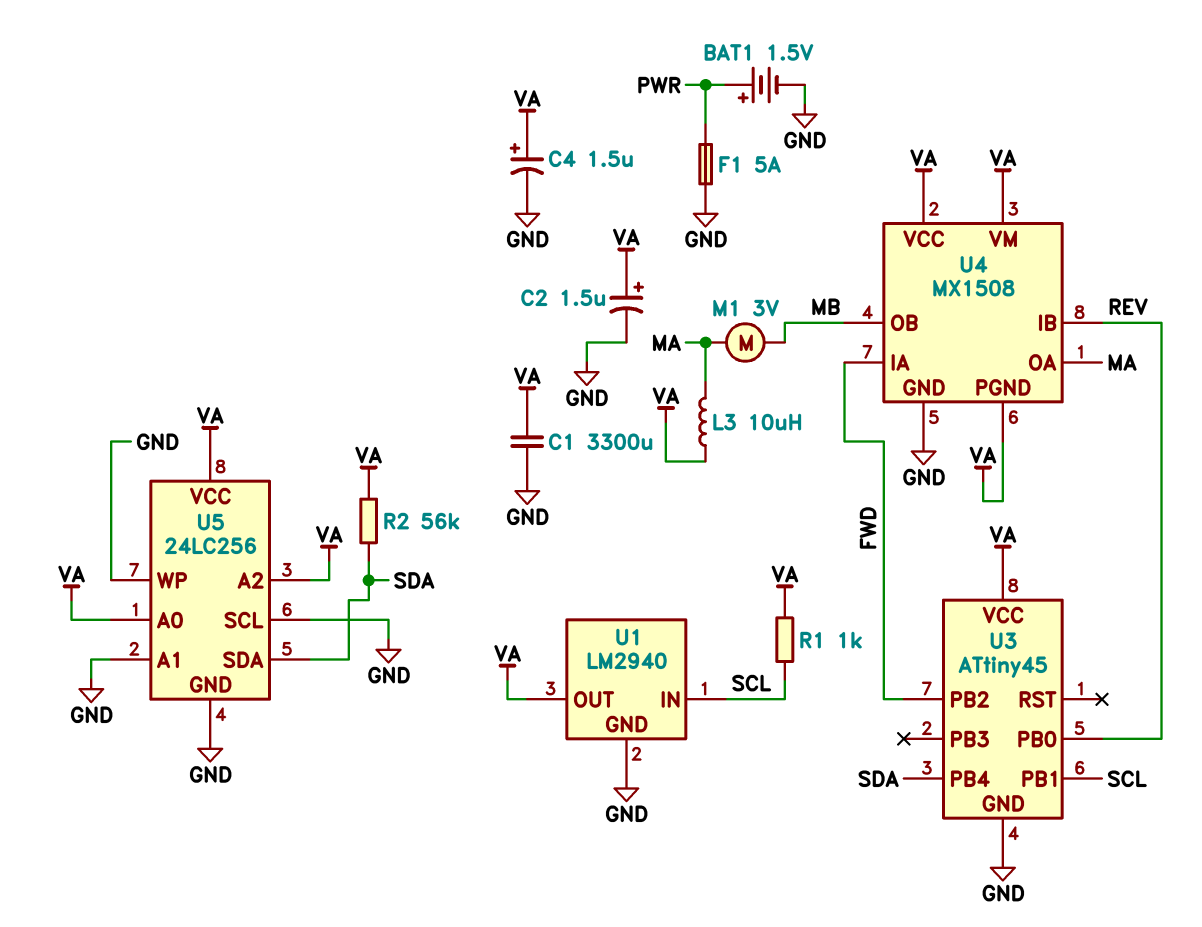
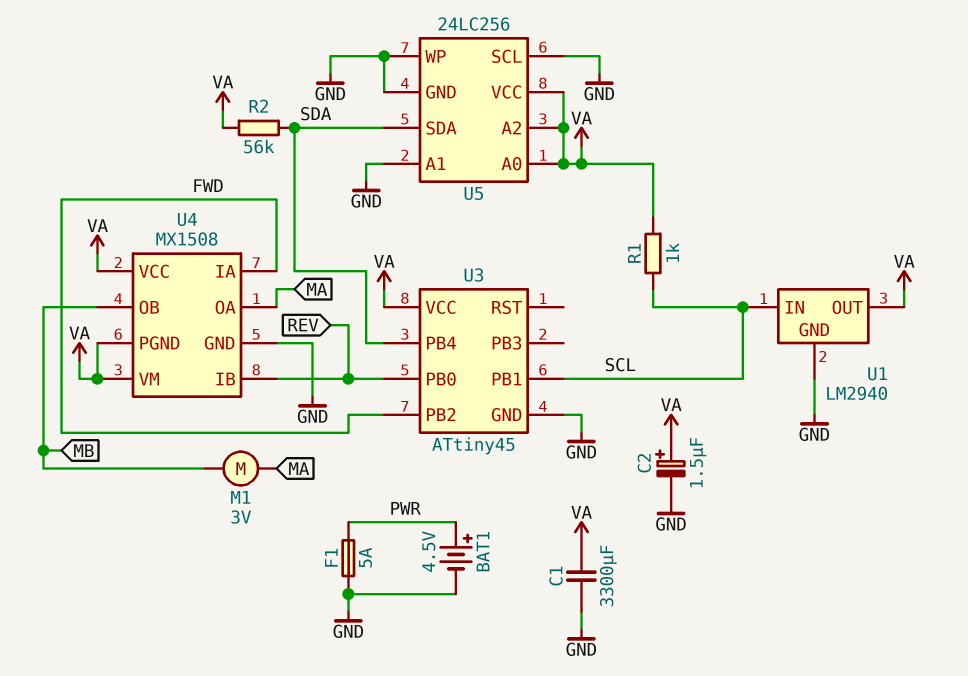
BAT1: 1.5V (plus PWR, minus GND) -> 4.5V (plus PWR, minus GND)
C4: 1.5uF (plus VA, minus GND) -> none
L3: 10uH (MA, VA) -> none

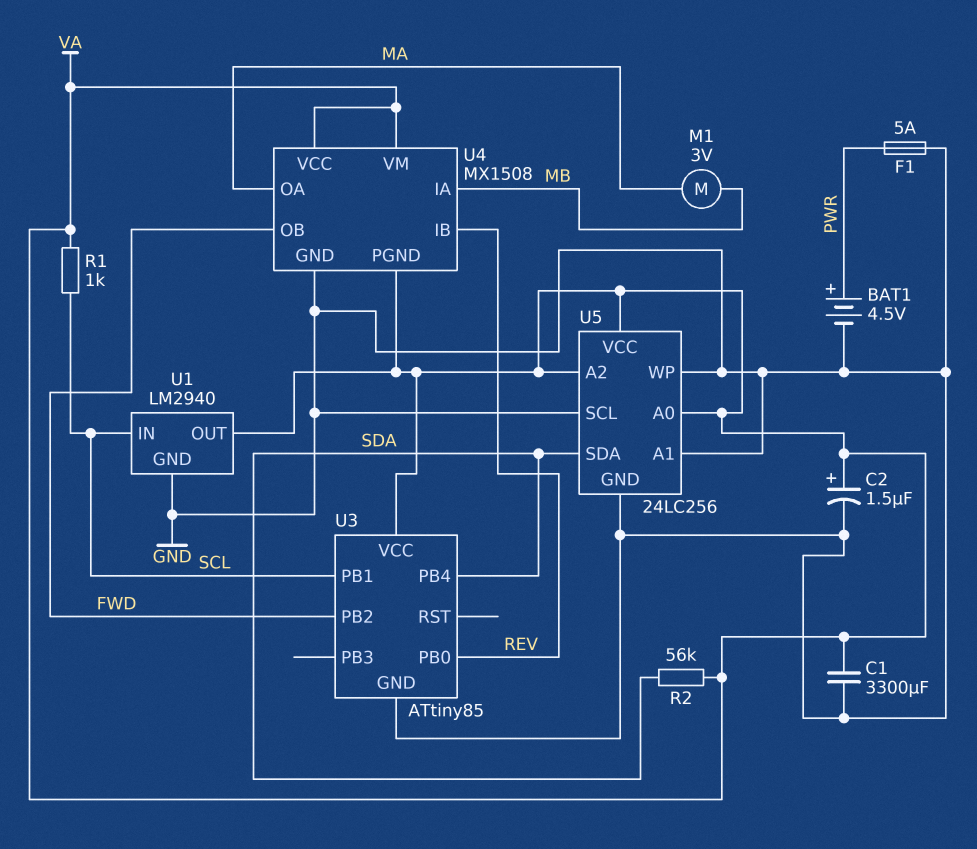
U3: ATtiny45 -> ATtiny85
U4 pin IA: FWD -> MB
U4 pin OB: MB -> FWD

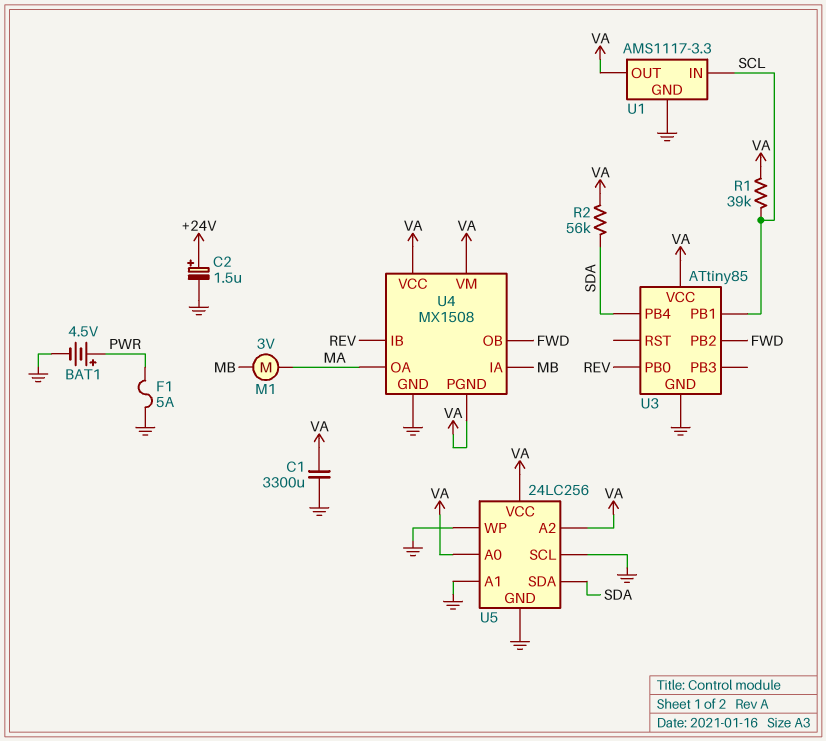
C2: 1.5uF (plus VA, minus GND) -> 1.5uF (plus +24V, minus GND)
R1: 1k (SCL, VA) -> 39k (SCL, VA)
U1: LM2940 -> AMS1117-3.3

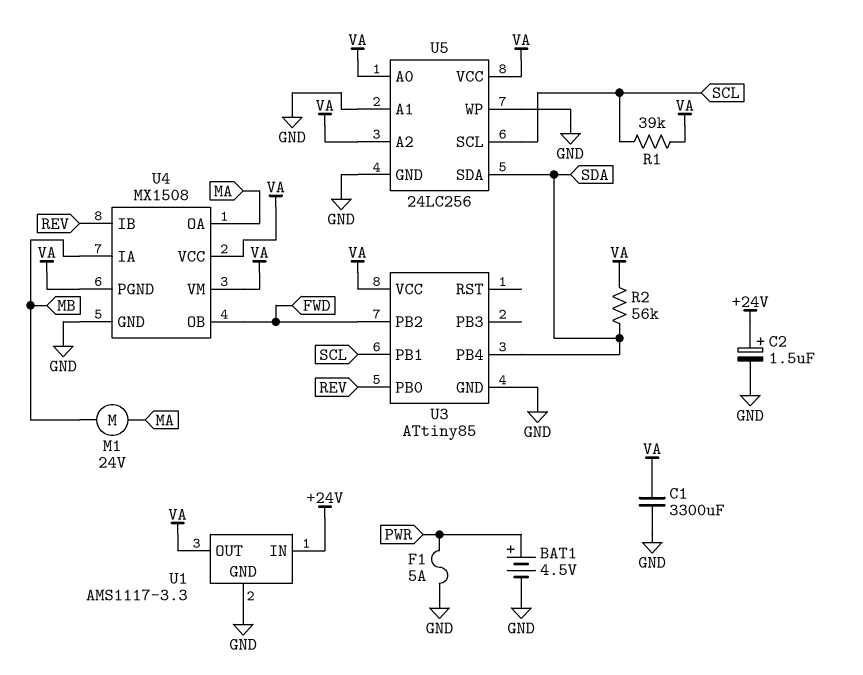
M1: motor 3V (MA, MB) -> motor 24V (MA, MB)
U1 pin IN: SCL -> +24V
U5 pin SCL: GND -> SCL

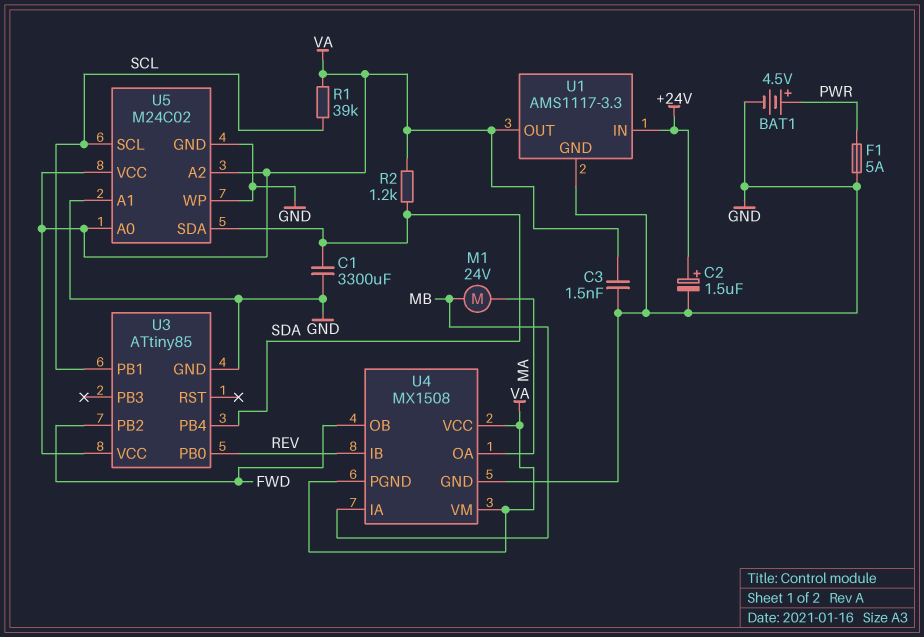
C1: 3300uF (GND, VA) -> 3300uF (GND, SDA)
C3: none -> 1.5nF (GND, VA)
R2: 56k (SDA, VA) -> 1.2k (SDA, VA)
U5: 24LC256 -> M24C02

